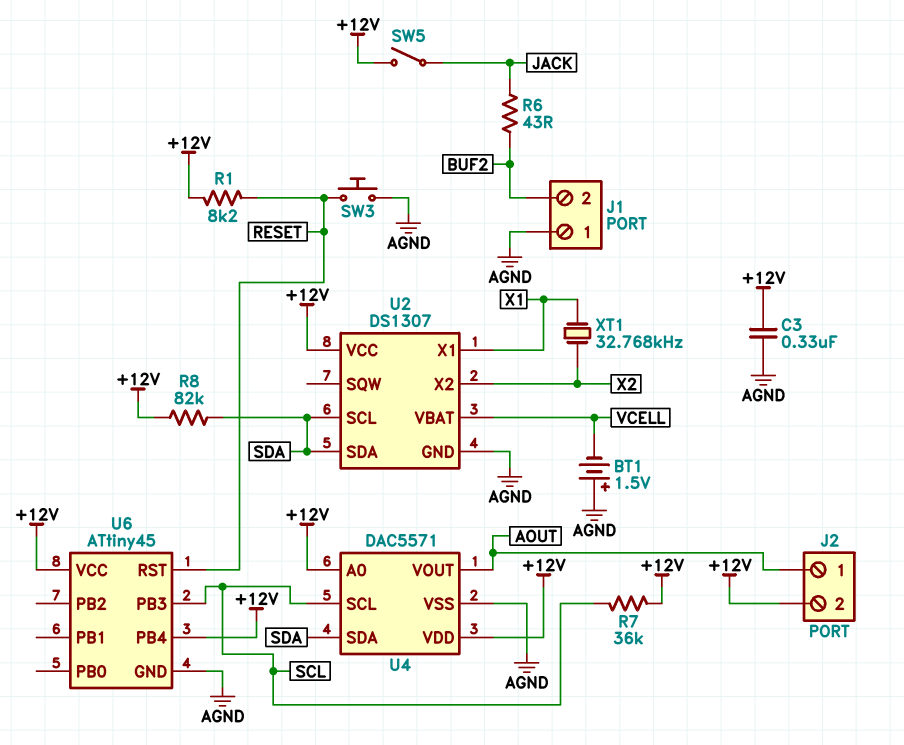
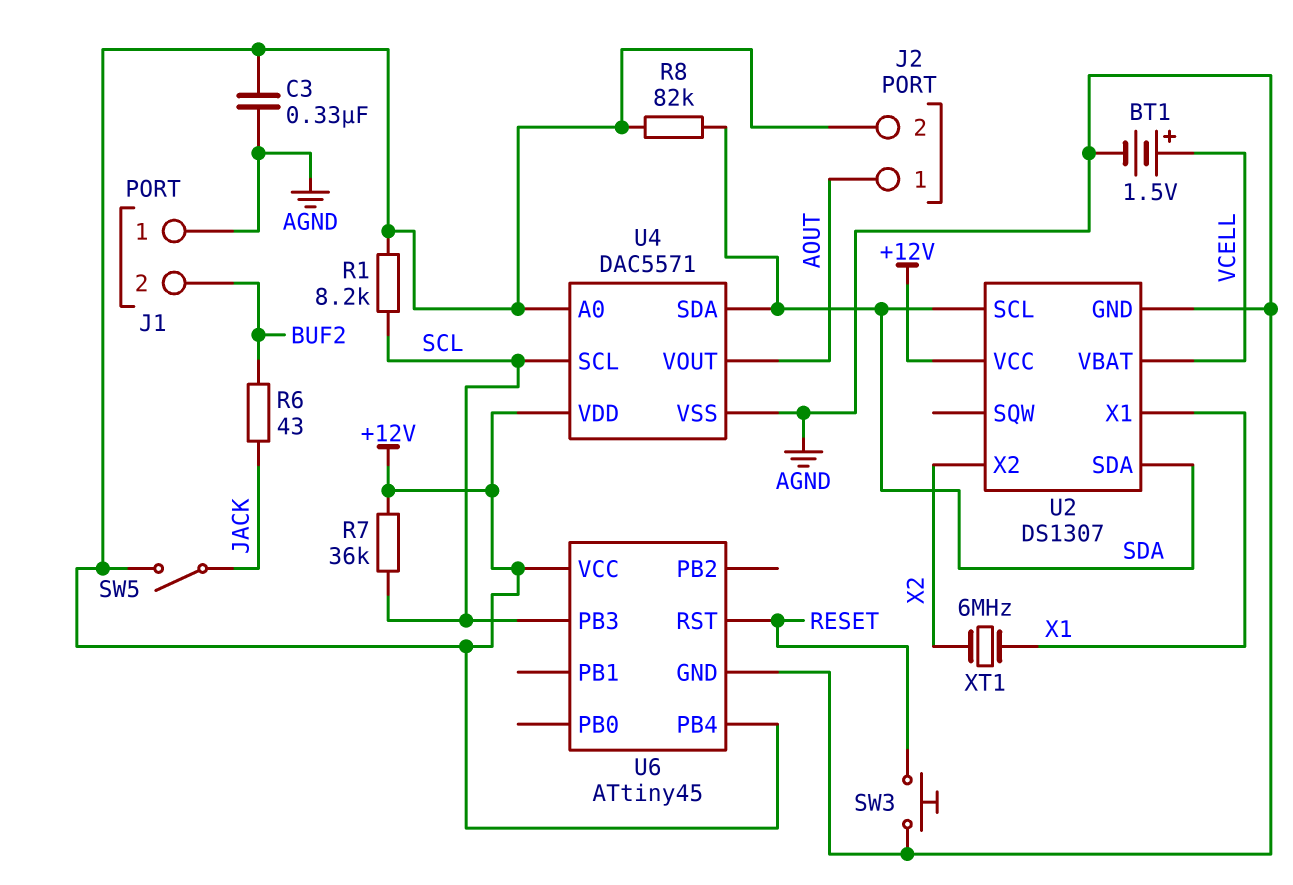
BT1: 1.5V (plus AGND, minus VCELL) -> 1.5V (plus VCELL, minus AGND)
R1: 8.2k (+12V, RESET) -> 8.2k (+12V, SCL)
XT1: 32.768kHz (X1, X2) -> 6MHz (X1, X2)

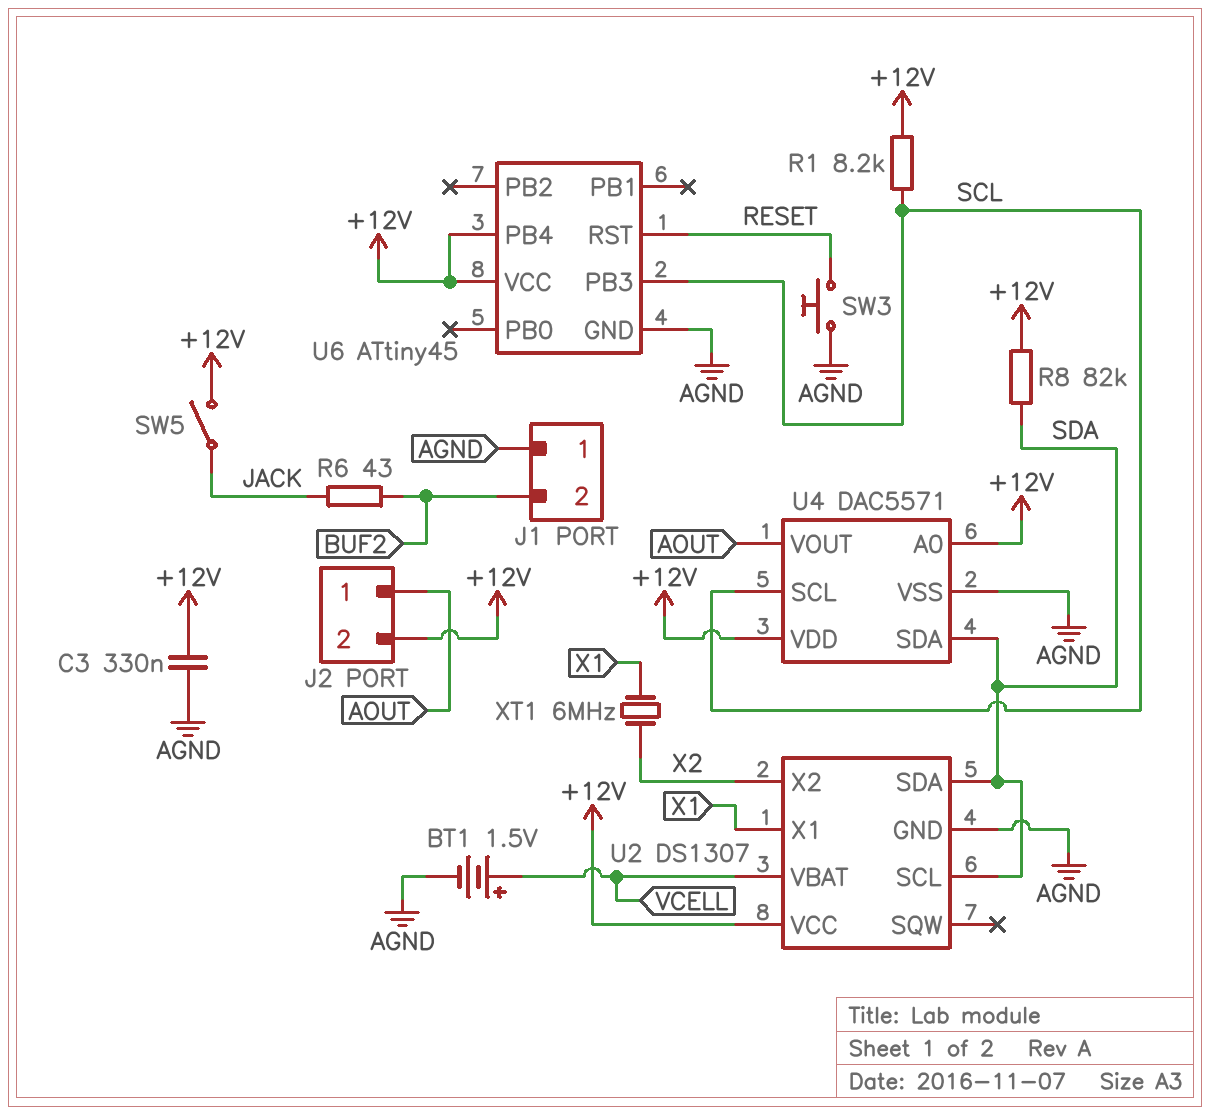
R7: 36k (+12V, SCL) -> none

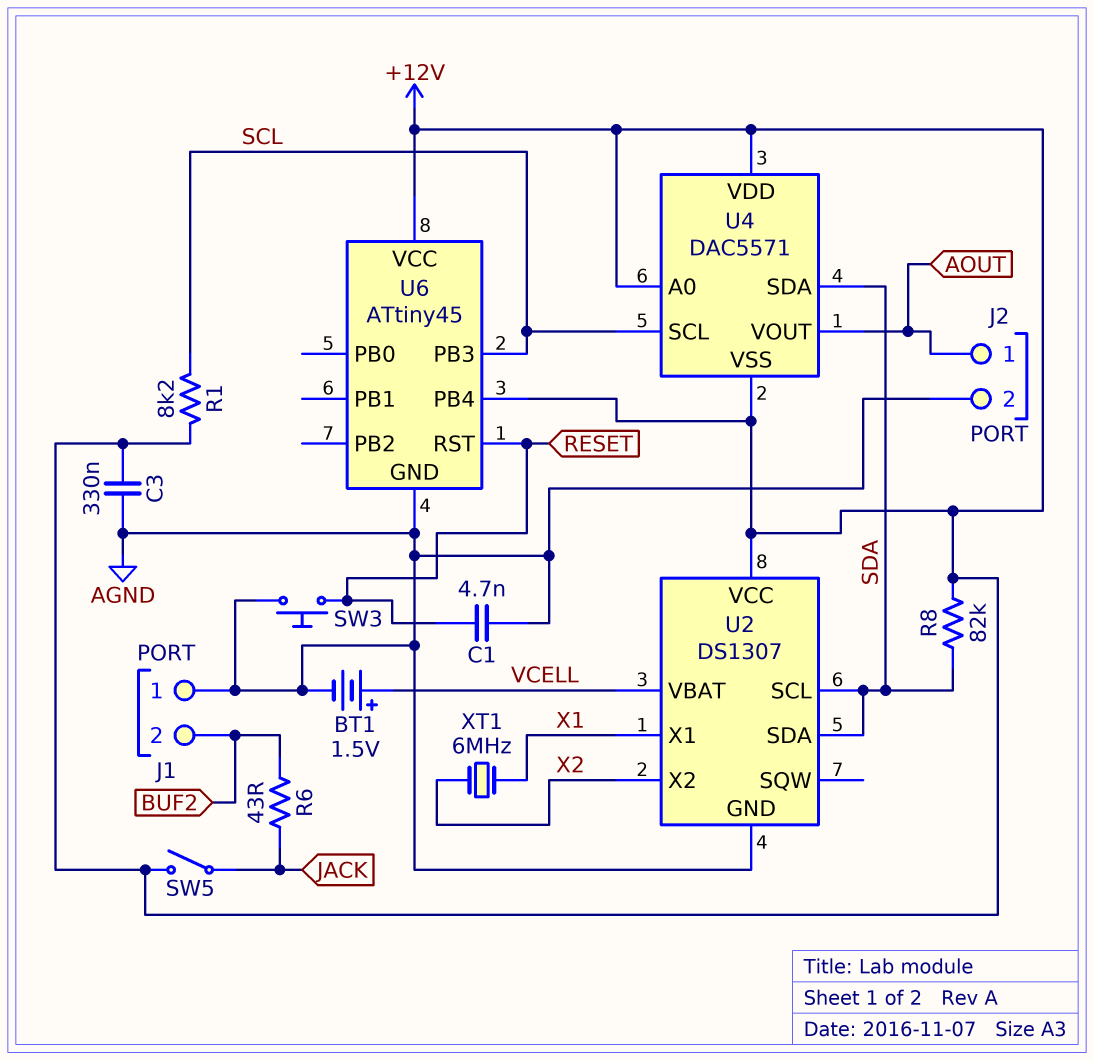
C1: none -> 4.7nF (AGND, RESET)
J2 pin 2: +12V -> AGND
U4 pin VSS: AGND -> +12V

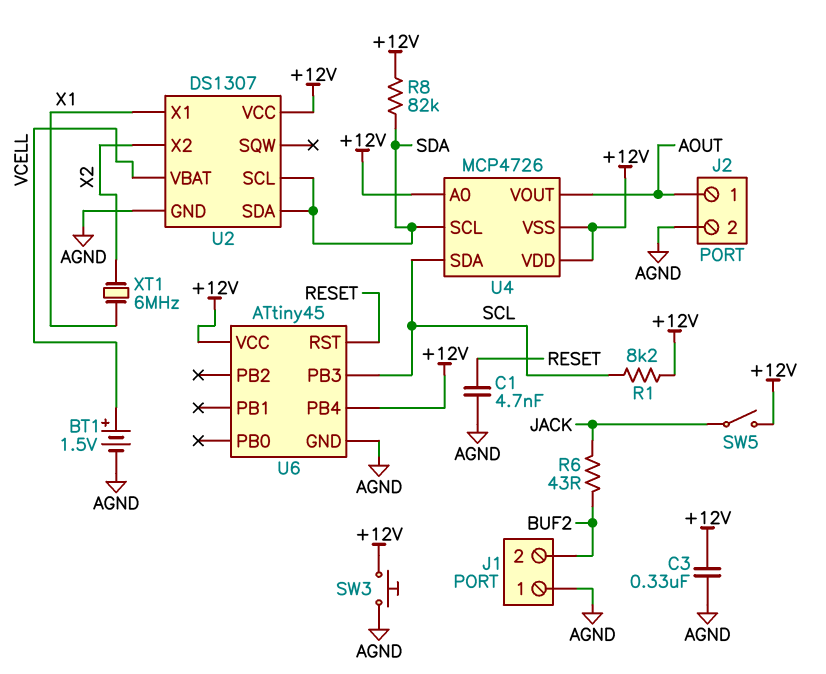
SW3: button (AGND, RESET) -> button (+12V, AGND)
U4: DAC5571 -> MCP4726
U4 pin SCL: SCL -> SDA
U4 pin SDA: SDA -> SCL

